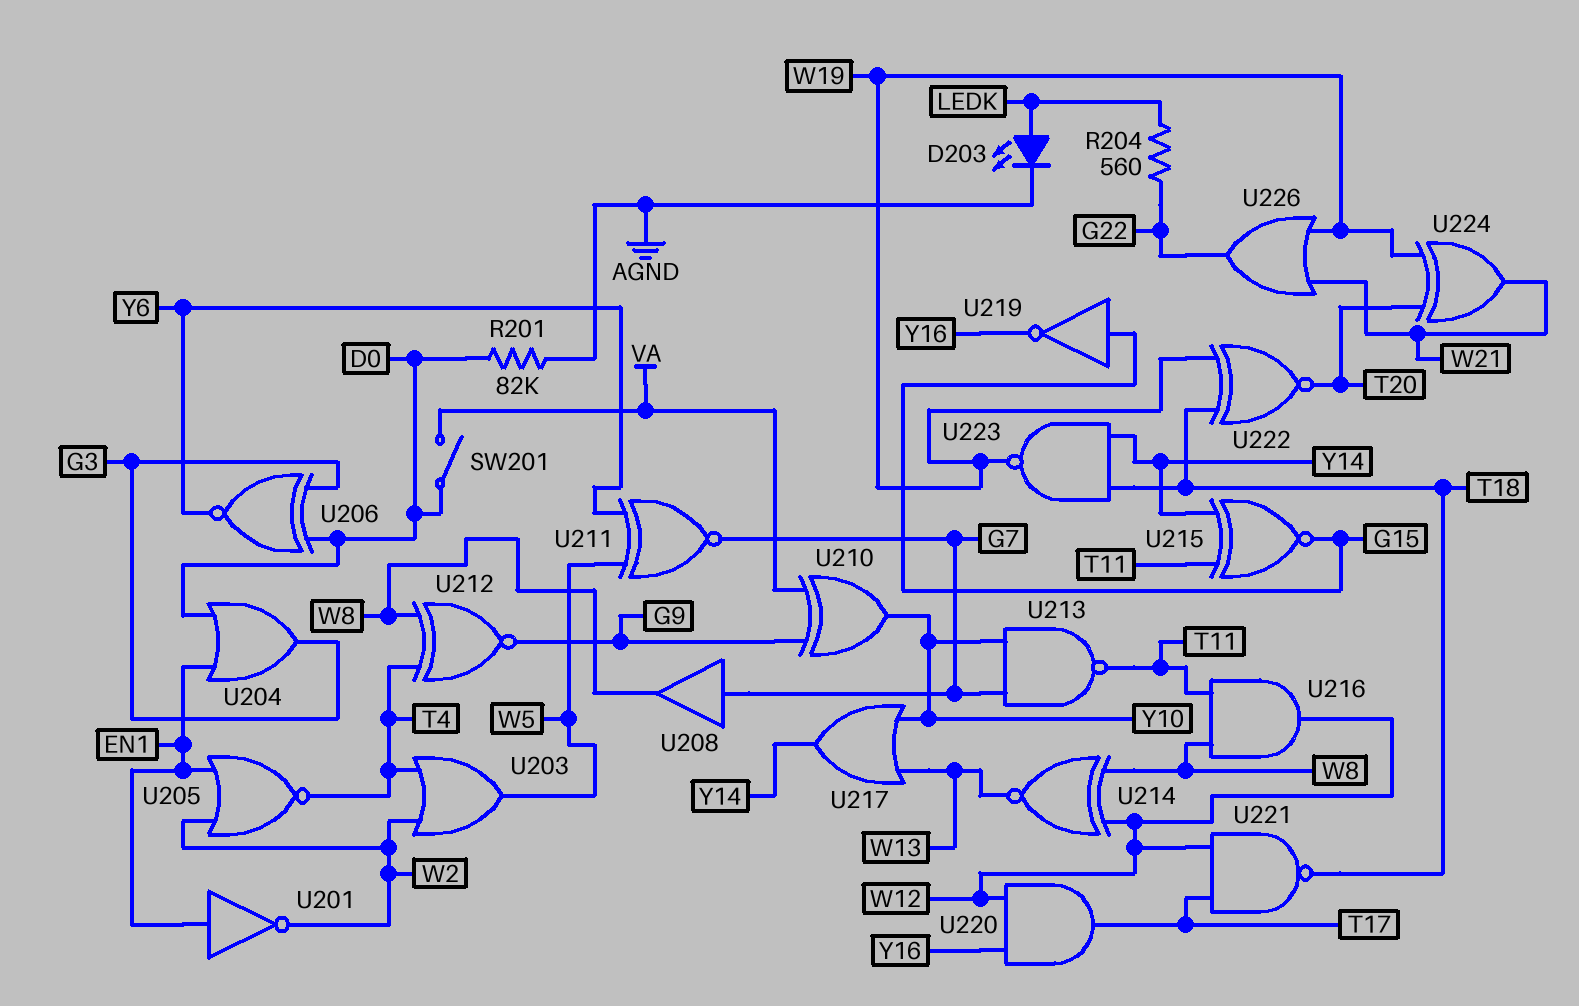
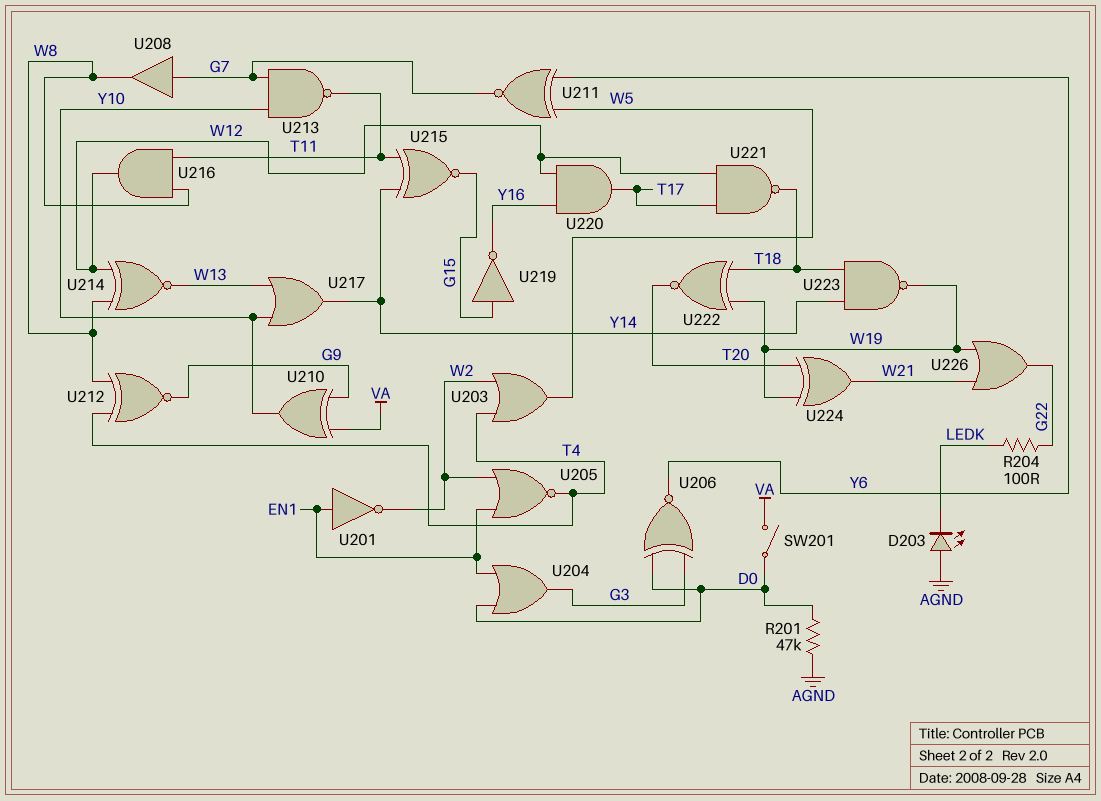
D203: LED (A LEDK, K AGND) -> LED (A AGND, K LEDK)
R201: 82k (AGND, D0) -> 47k (AGND, D0)
R204: 560 (G22, LEDK) -> 100 (G22, LEDK)

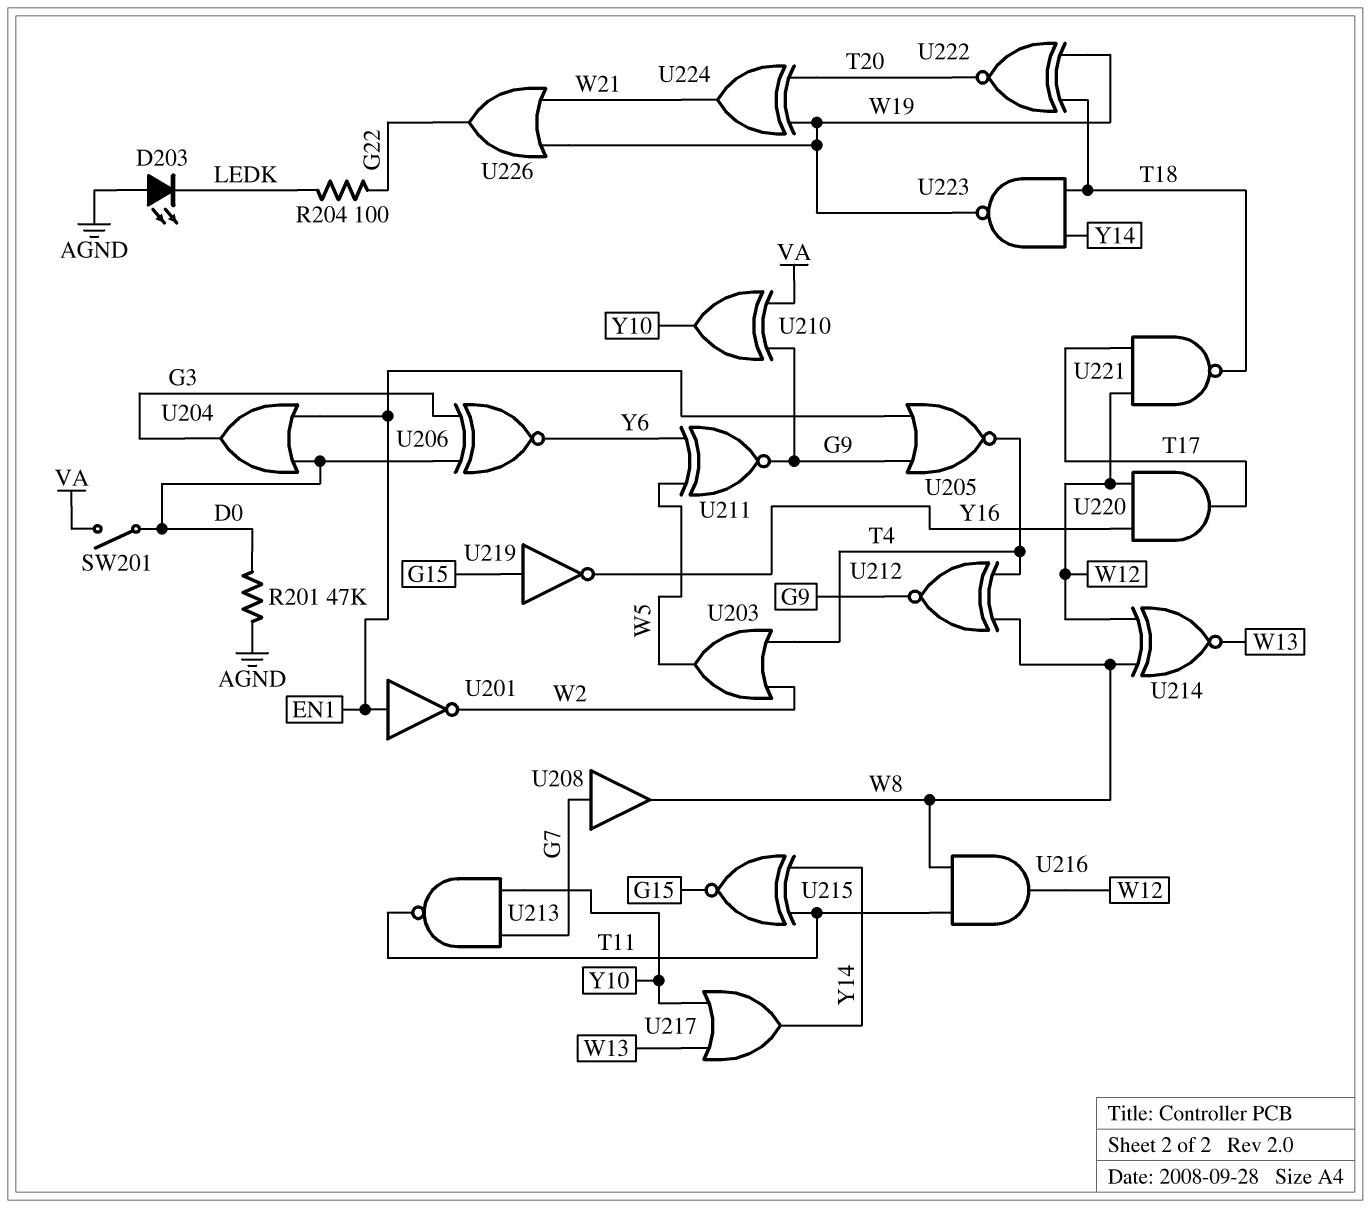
U205: NOR (in EN1, in W2, out T4) -> NOR (in EN1, in G9, out T4)
U211: XNOR (in W5, in Y6, out G7) -> XNOR (in W5, in Y6, out G9)

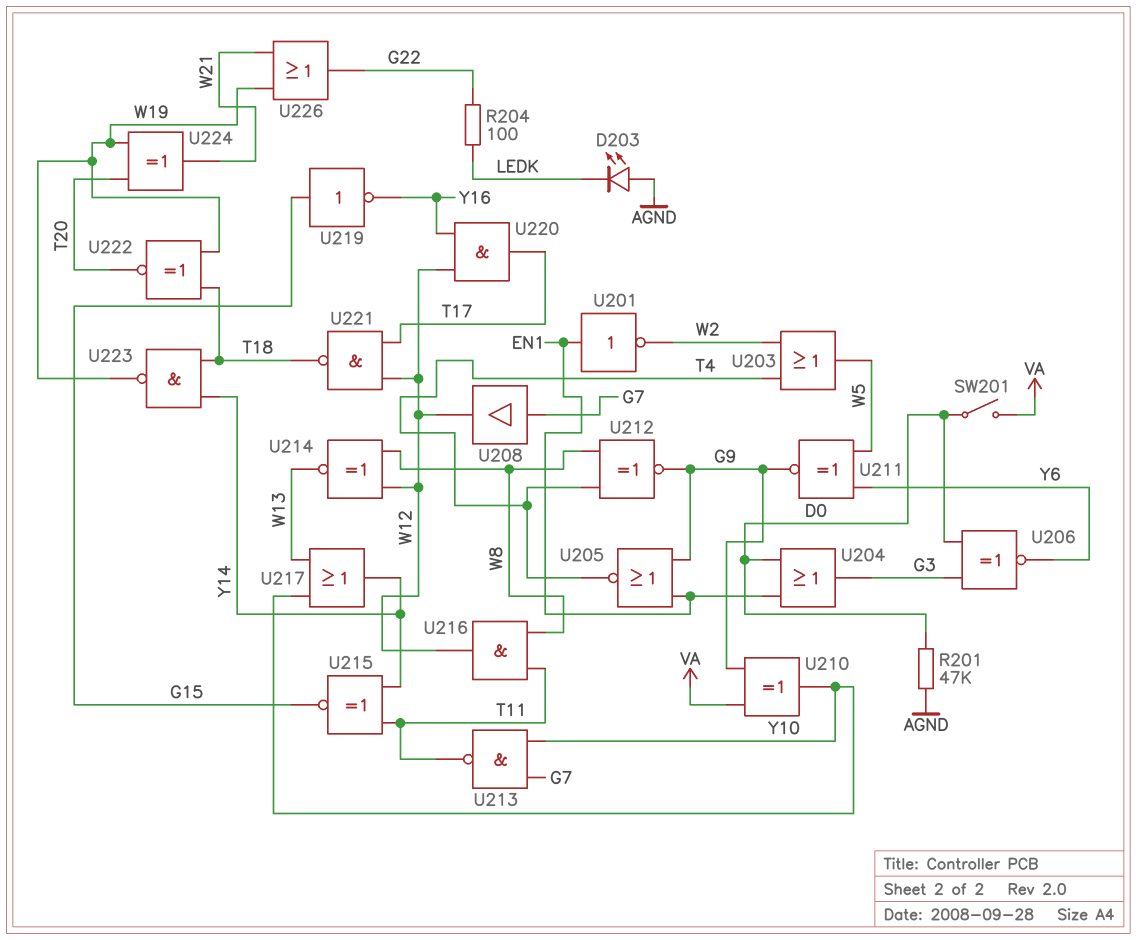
U208: buffer (in G7, out W8) -> buffer (in G7, out W12)

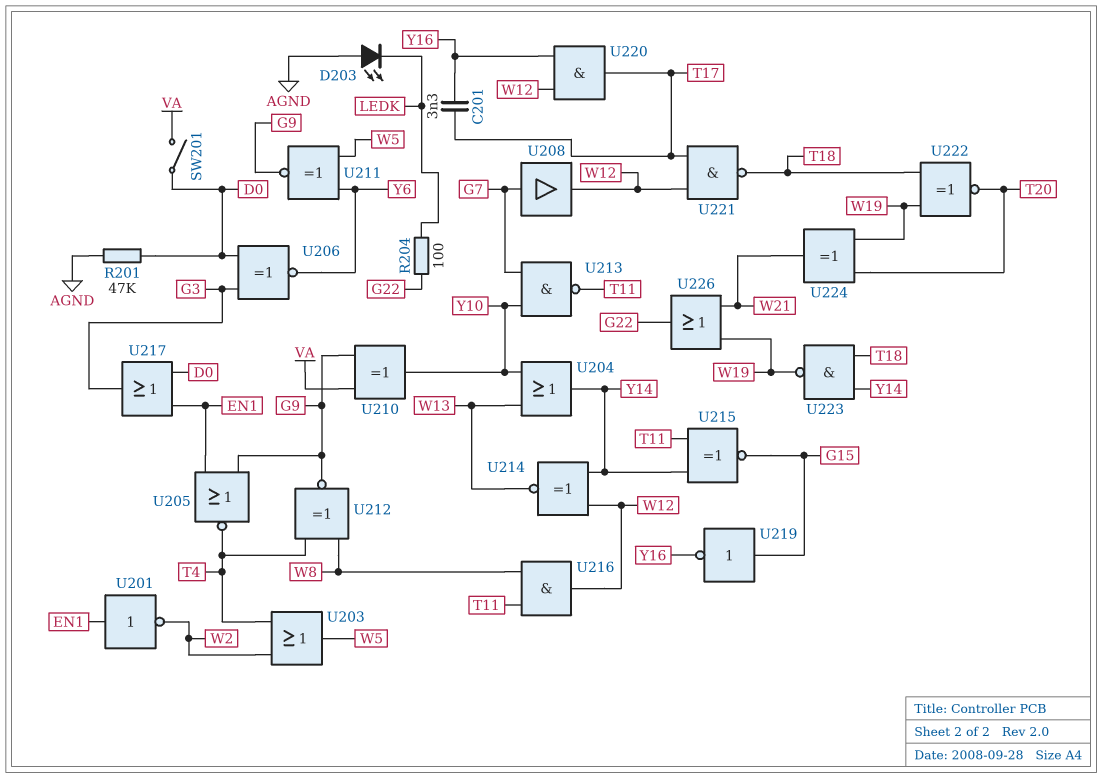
C201: none -> 3.3nF (T17, Y16)
U204: OR (in D0, in EN1, out G3) -> OR (in W13, in Y10, out Y14)
U214: XNOR (in W8, in W12, out W13) -> XNOR (in W12, in Y14, out W13)
U217: OR (in W13, in Y10, out Y14) -> OR (in D0, in EN1, out G3)

